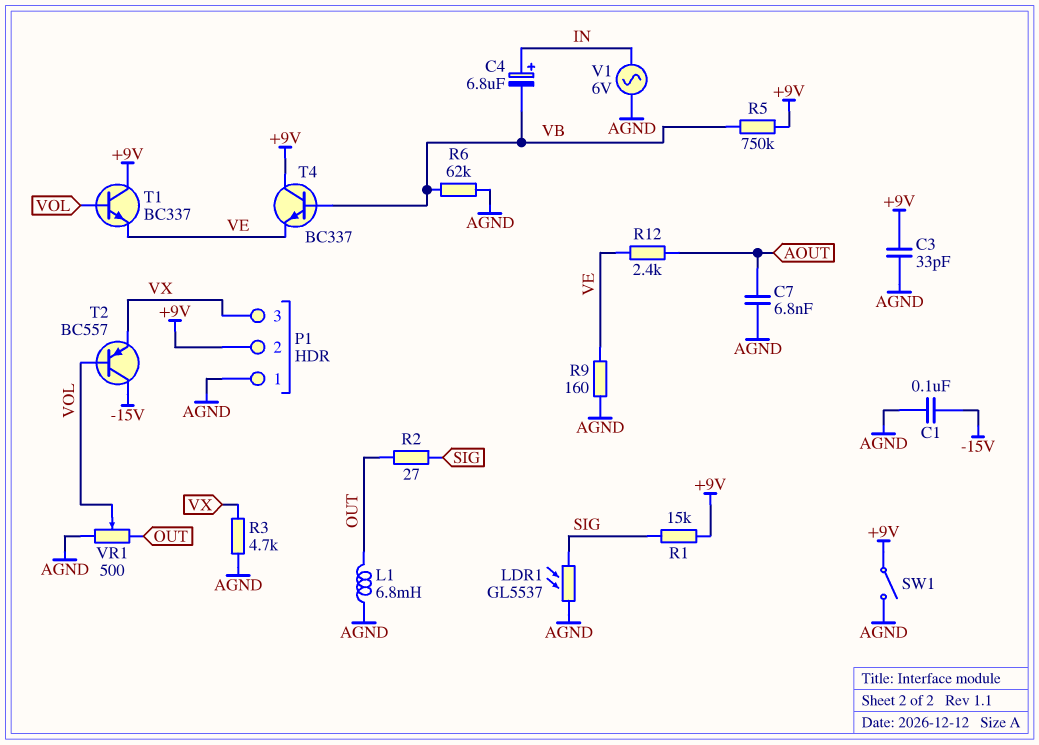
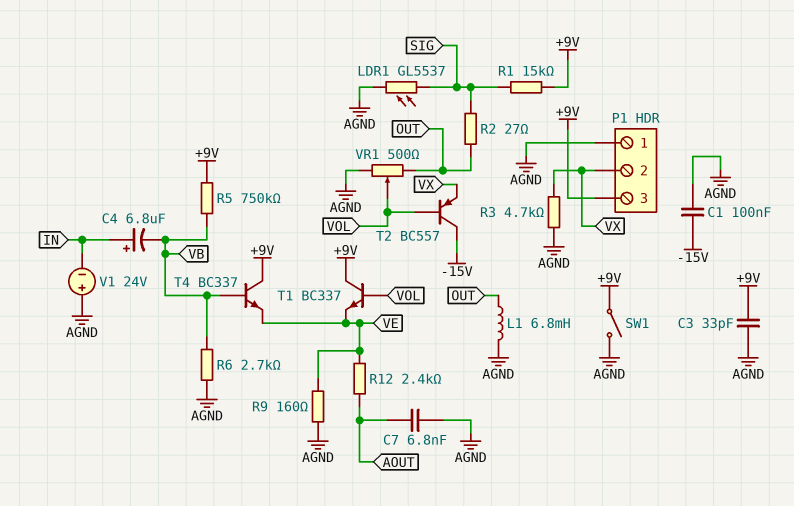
P1 pin 2: +9V -> VX
P1 pin 3: VX -> +9V
R6: 62k (AGND, VB) -> 2.7k (AGND, VB)
V1: AC 6V (AGND, IN) -> 24V (plus AGND, minus IN)

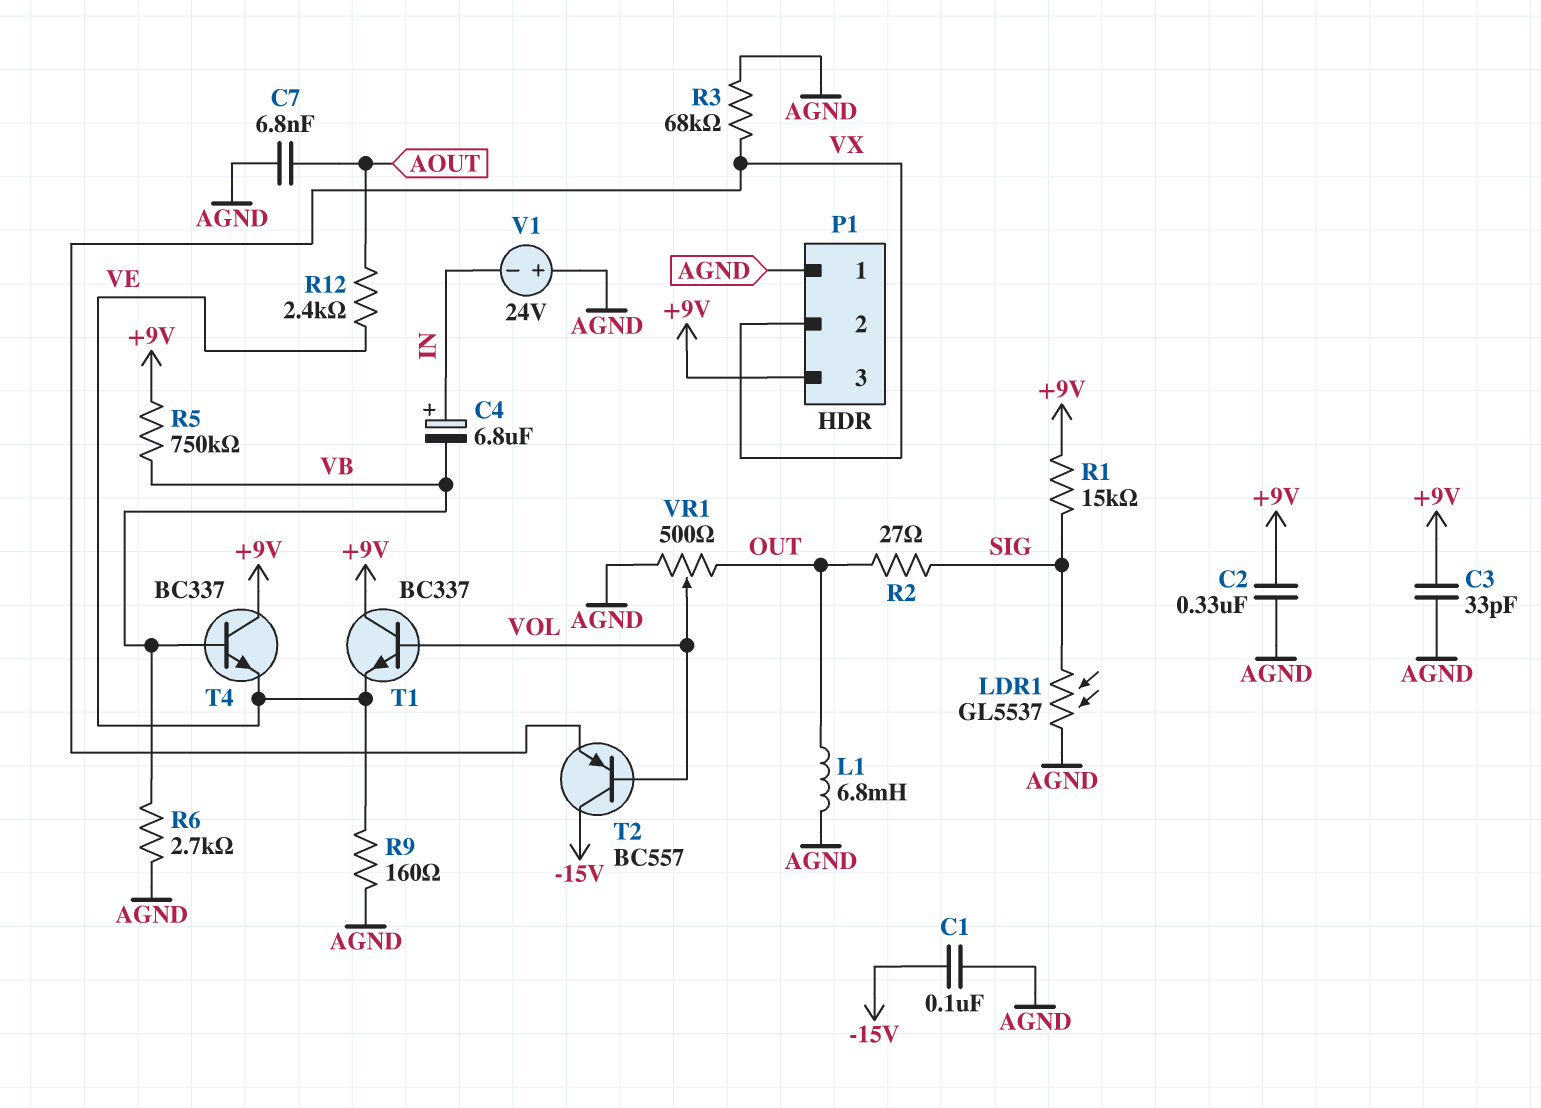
C2: none -> 330nF (+9V, AGND)
R3: 4.7k (AGND, VX) -> 68k (AGND, VX)
SW1: switch (+9V, AGND) -> none

